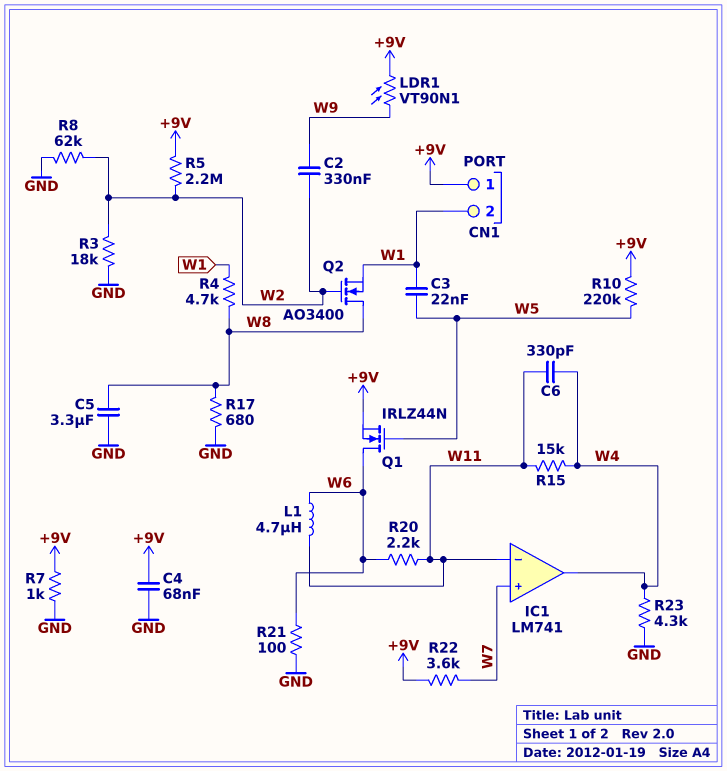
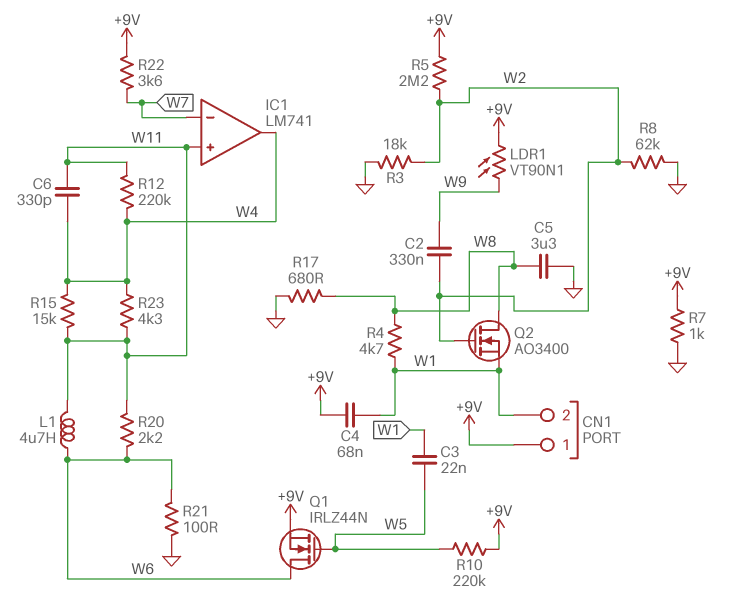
C4: 68nF (+9V, GND) -> 68nF (+9V, W1)
IC1 pin in+: W7 -> W11
IC1 pin in-: W11 -> W7
R12: none -> 220k (W4, W11)
R23: 4.3k (GND, W4) -> 4.3k (W4, W11)

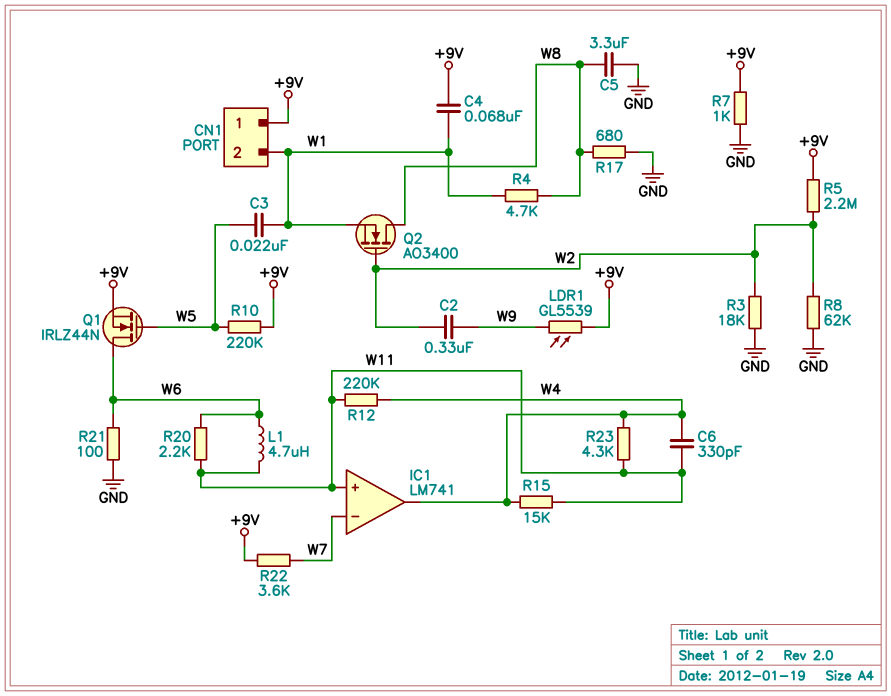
LDR1: VT90N1 (+9V, W9) -> GL5539 (+9V, W9)

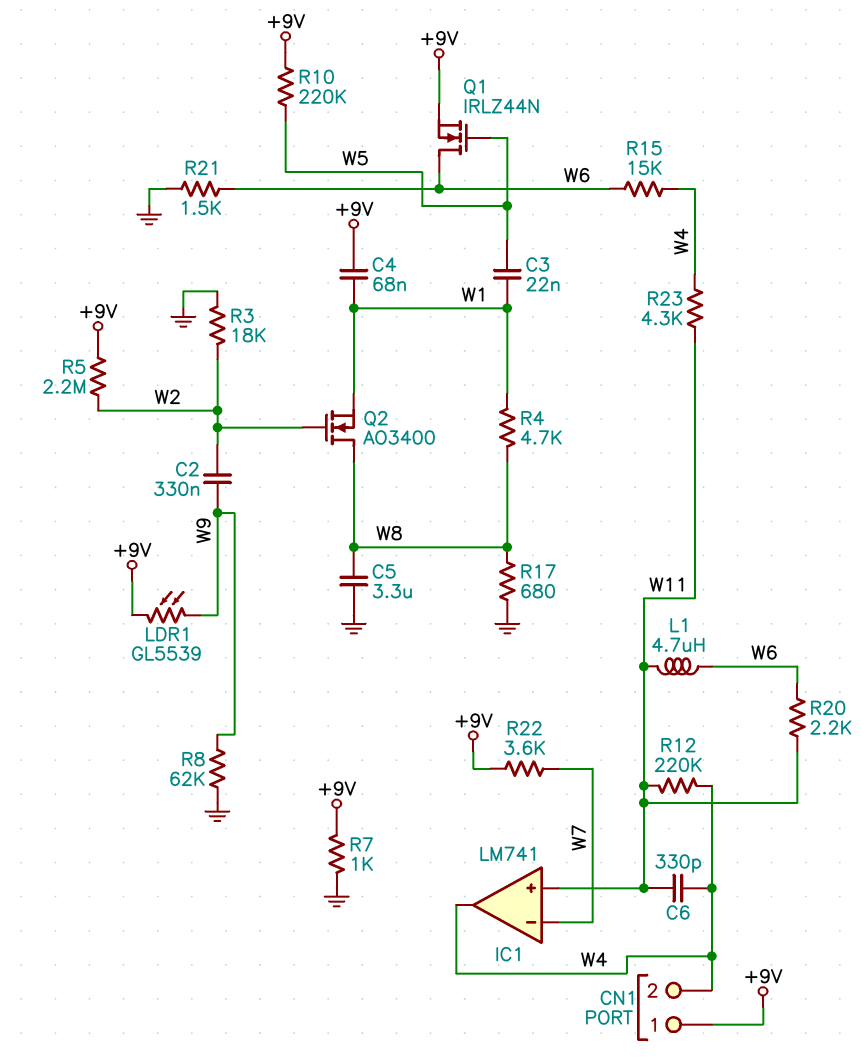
CN1 pin 2: W1 -> W4
R8: 62k (GND, W2) -> 62k (GND, W9)
R15: 15k (W4, W11) -> 15k (W4, W6)
R21: 100 (GND, W6) -> 1.5k (GND, W6)

